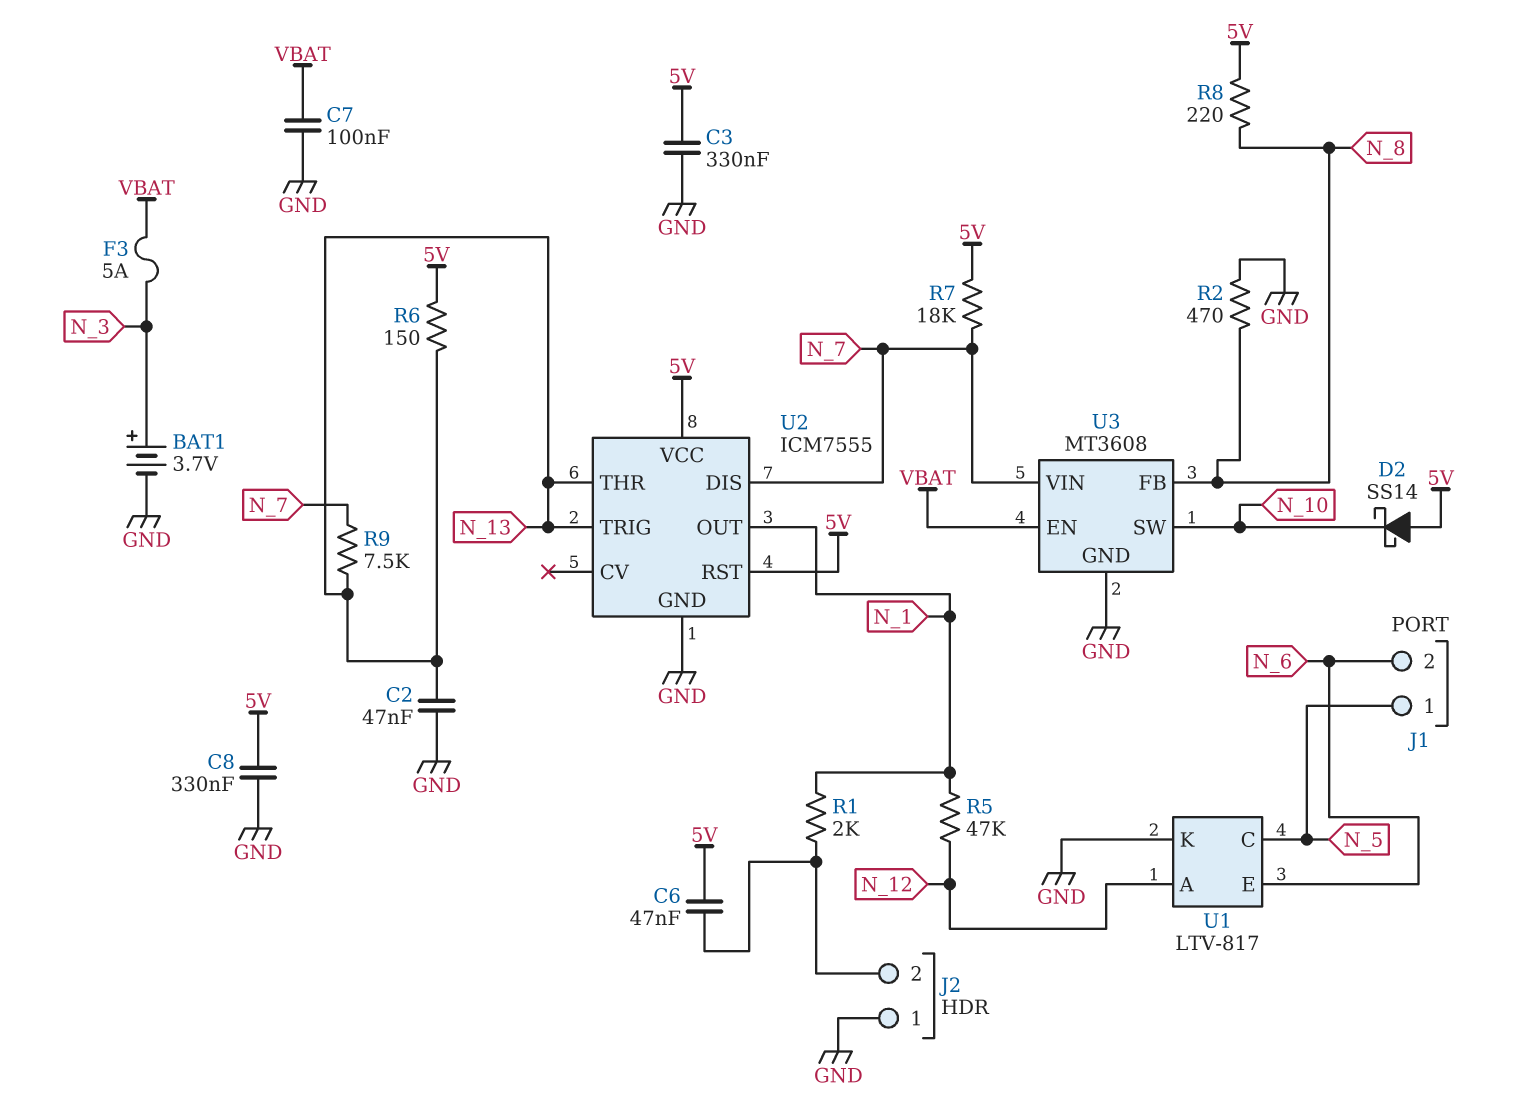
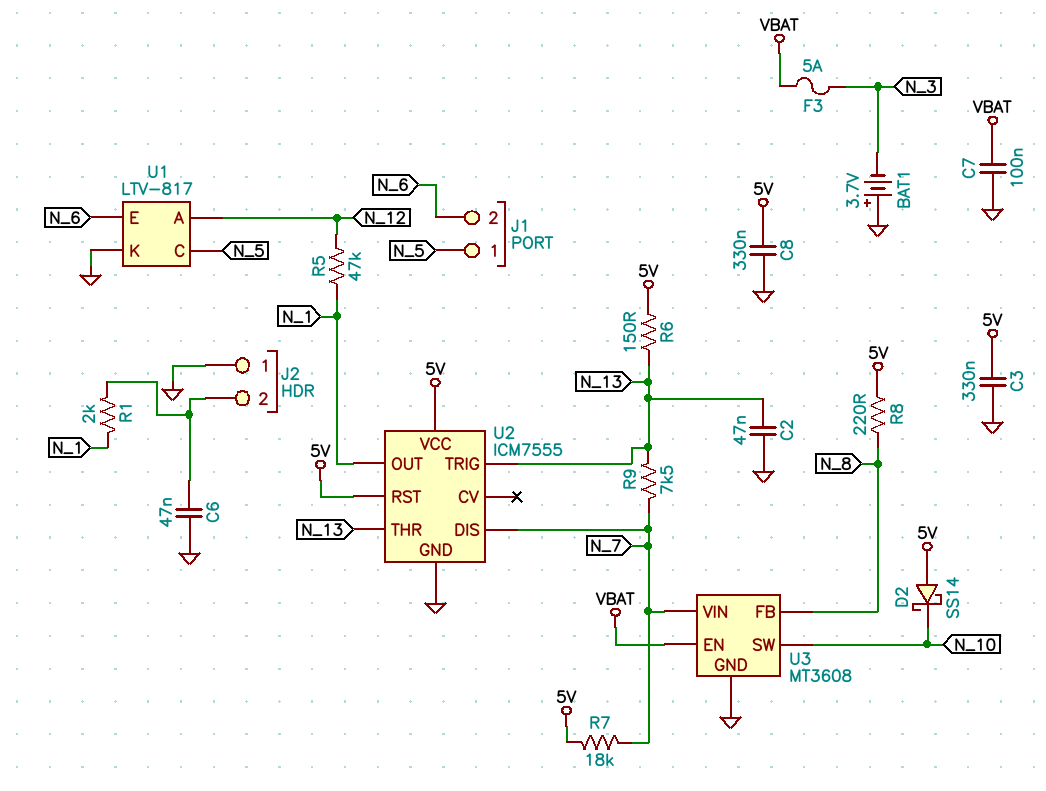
BAT1: 3.7V (plus N_3, minus GND) -> 3.7V (plus GND, minus N_3)
C6: 47nF (5V, J2/2) -> 47nF (GND, J2/2)
R2: 470 (GND, N_8) -> none

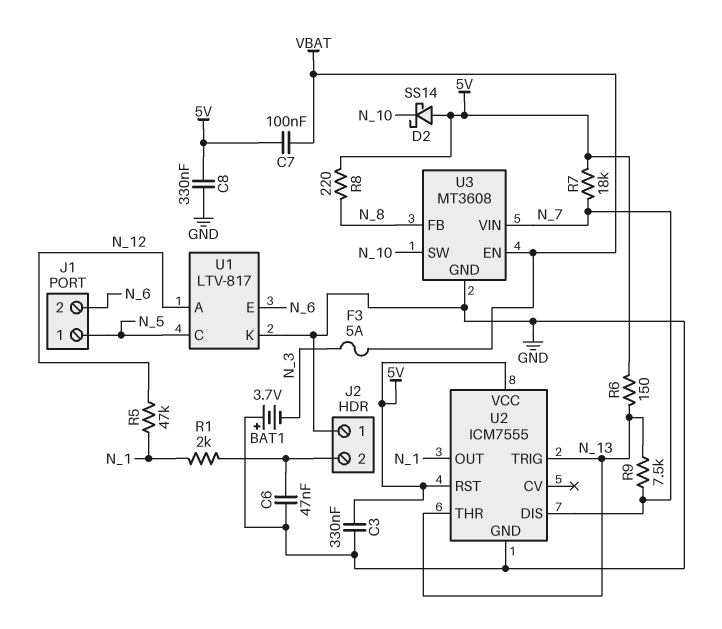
C2: 47nF (GND, N_13) -> none
C7: 100nF (GND, VBAT) -> 100nF (5V, VBAT)

